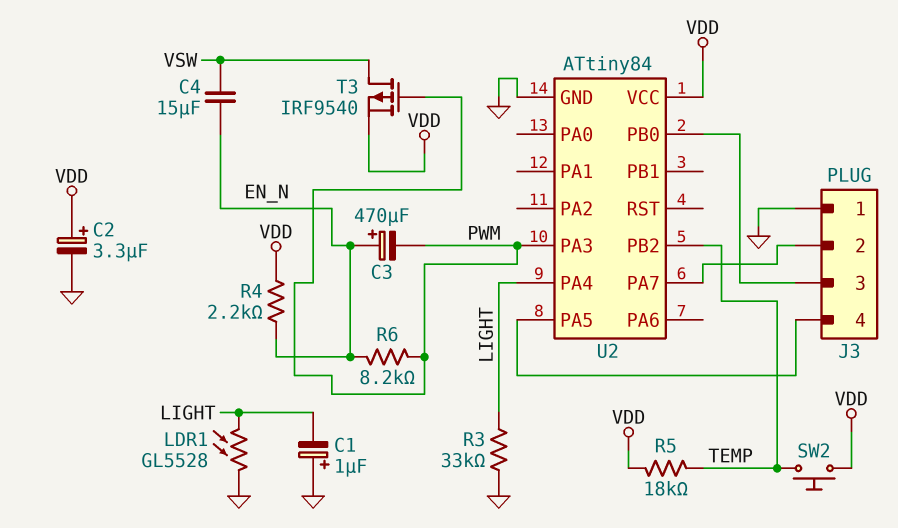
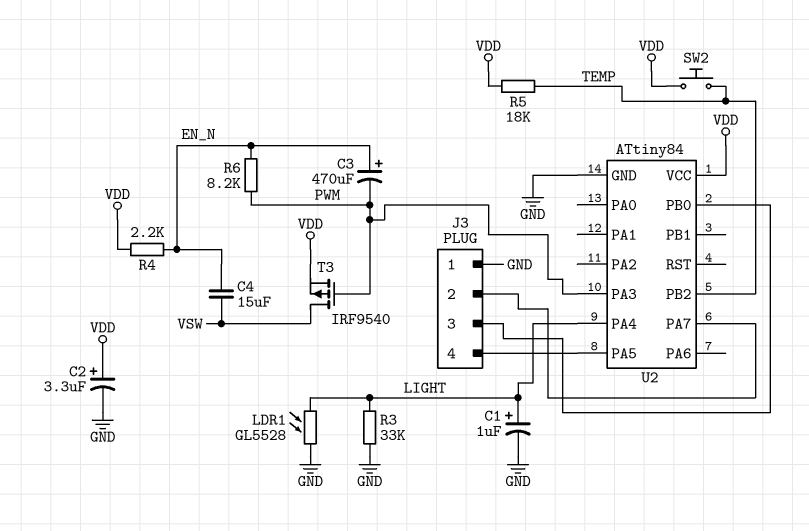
C1: 1uF (plus GND, minus LIGHT) -> 1uF (plus LIGHT, minus GND)

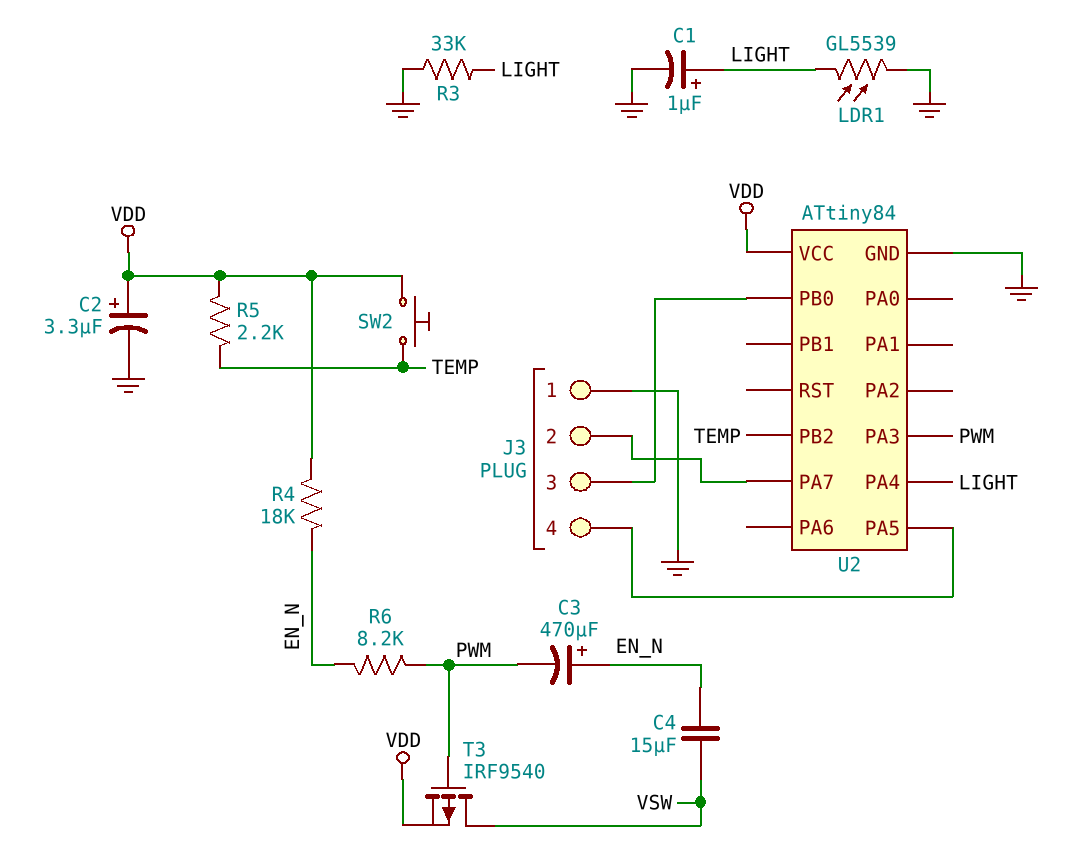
LDR1: GL5528 (GND, LIGHT) -> GL5539 (GND, LIGHT)
R4: 2.2k (EN_N, VDD) -> 18k (EN_N, VDD)
R5: 18k (TEMP, VDD) -> 2.2k (TEMP, VDD)

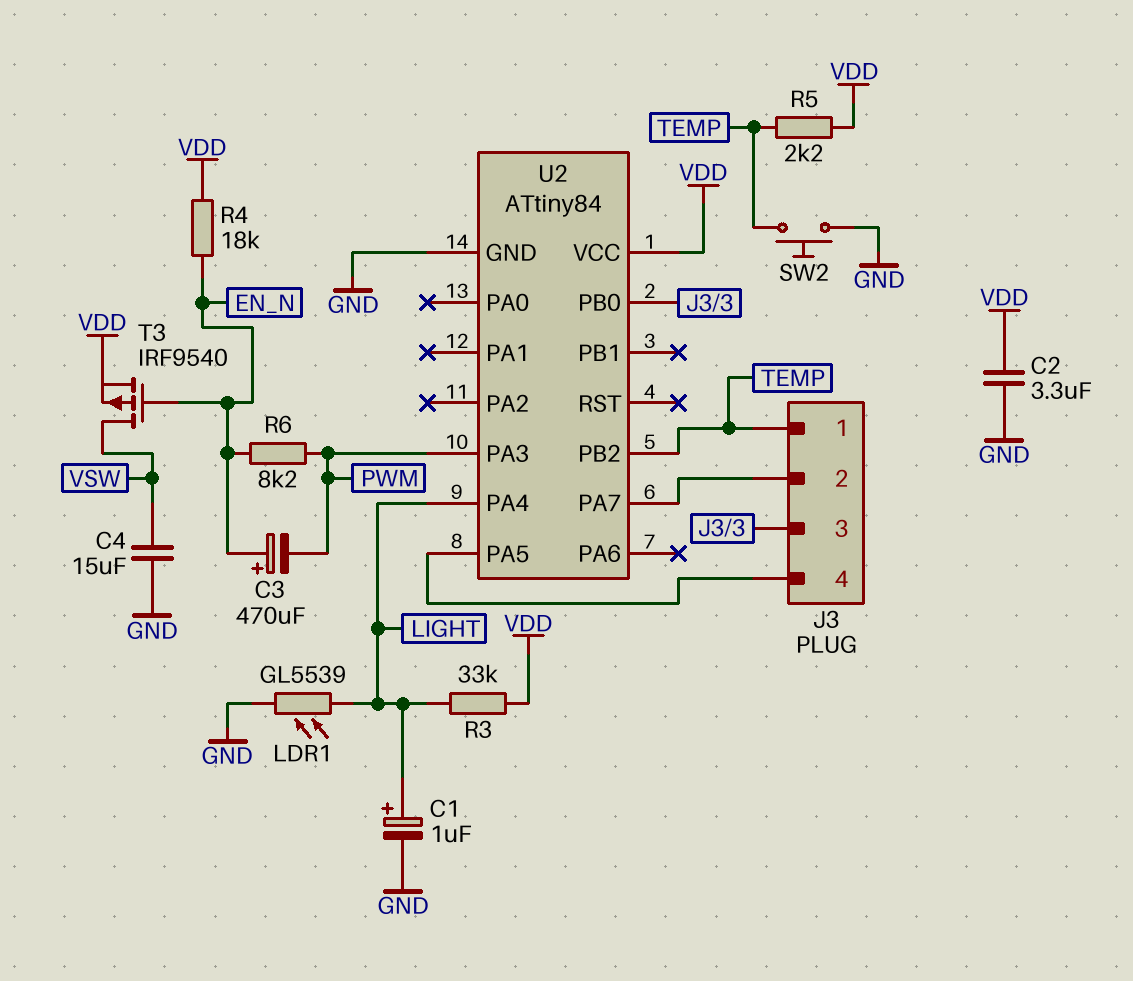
C2: 3.3uF (plus VDD, minus GND) -> 3.3uF (GND, VDD)
C4: 15uF (EN_N, VSW) -> 15uF (GND, VSW)
J3 pin 1: GND -> TEMP
R3: 33k (GND, LIGHT) -> 33k (LIGHT, VDD)
SW2: button (TEMP, VDD) -> button (GND, TEMP)
T3: PMOS IRF9540 (G PWM, D VSW, S VDD) -> PMOS IRF9540 (G EN_N, D VSW, S VDD)

